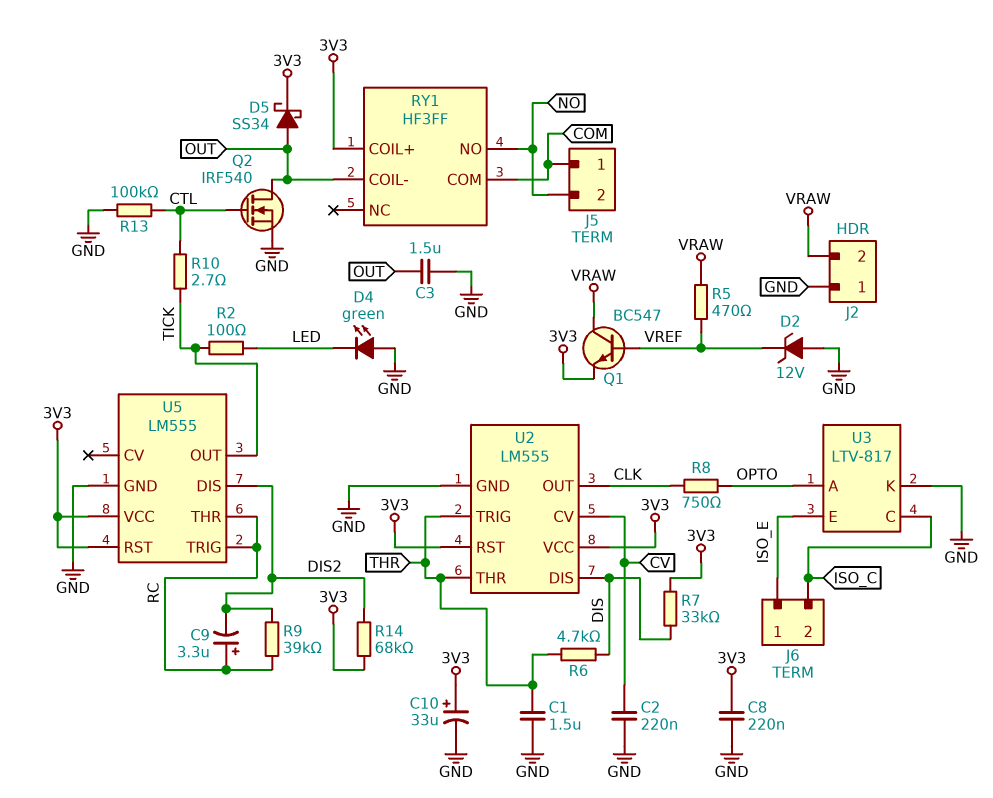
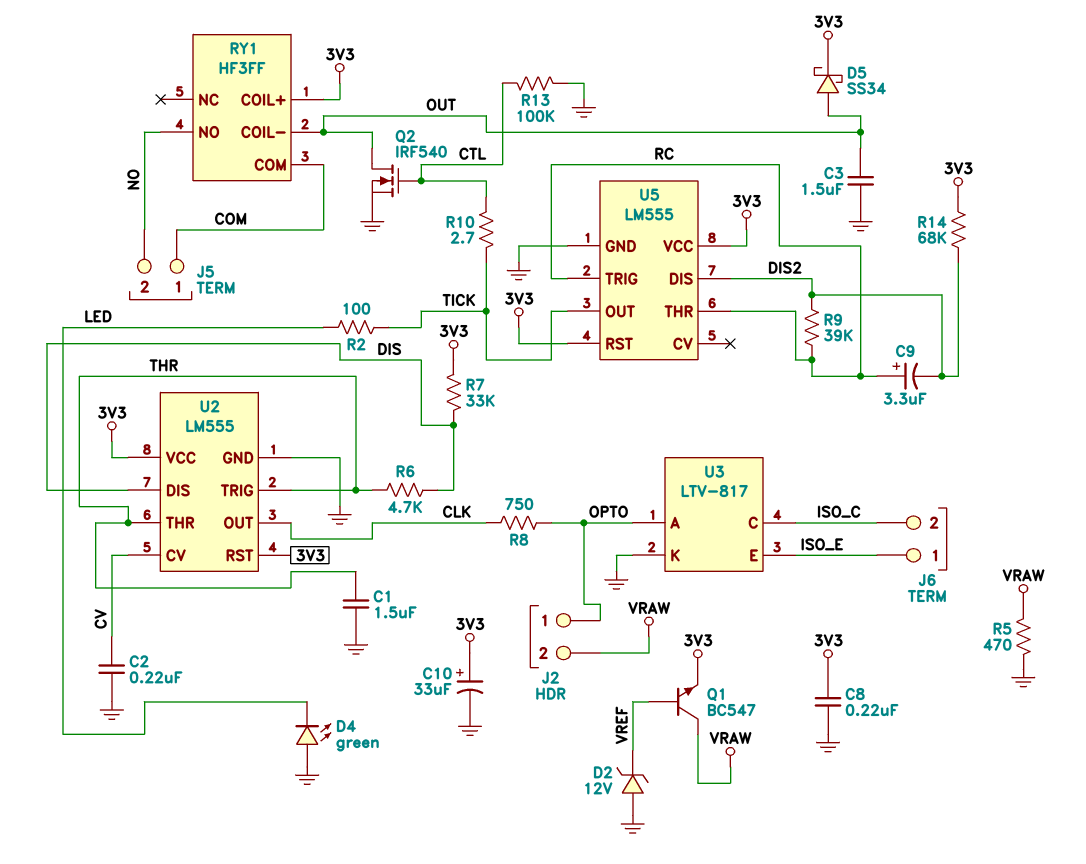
J2 pin 1: GND -> OPTO
R5: 470 (VRAW, VREF) -> 470 (GND, VRAW)

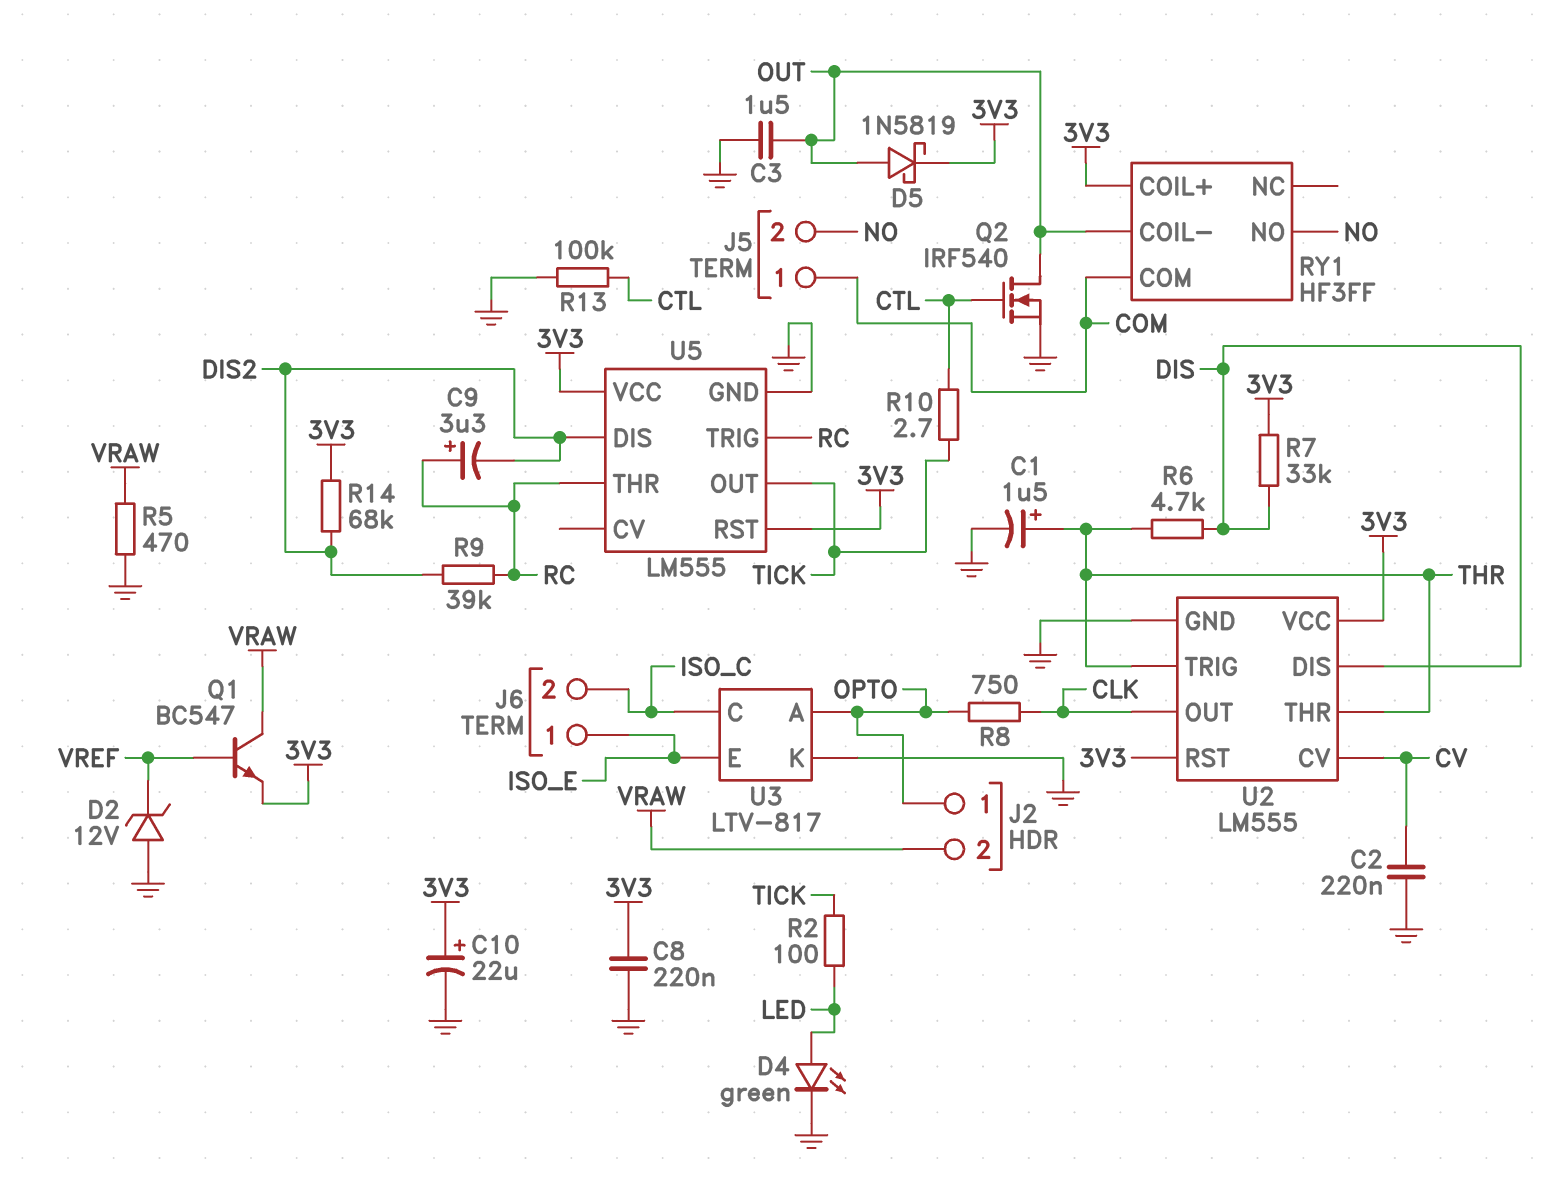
C1: 1.5uF (GND, THR) -> 1.5uF (plus THR, minus GND)
C10: 33uF (plus 3V3, minus GND) -> 22uF (plus 3V3, minus GND)
D4: LED green (A GND, K LED) -> LED green (A LED, K GND)
D5: schottky SS34 (A OUT, K 3V3) -> schottky 1N5819 (A OUT, K 3V3)

